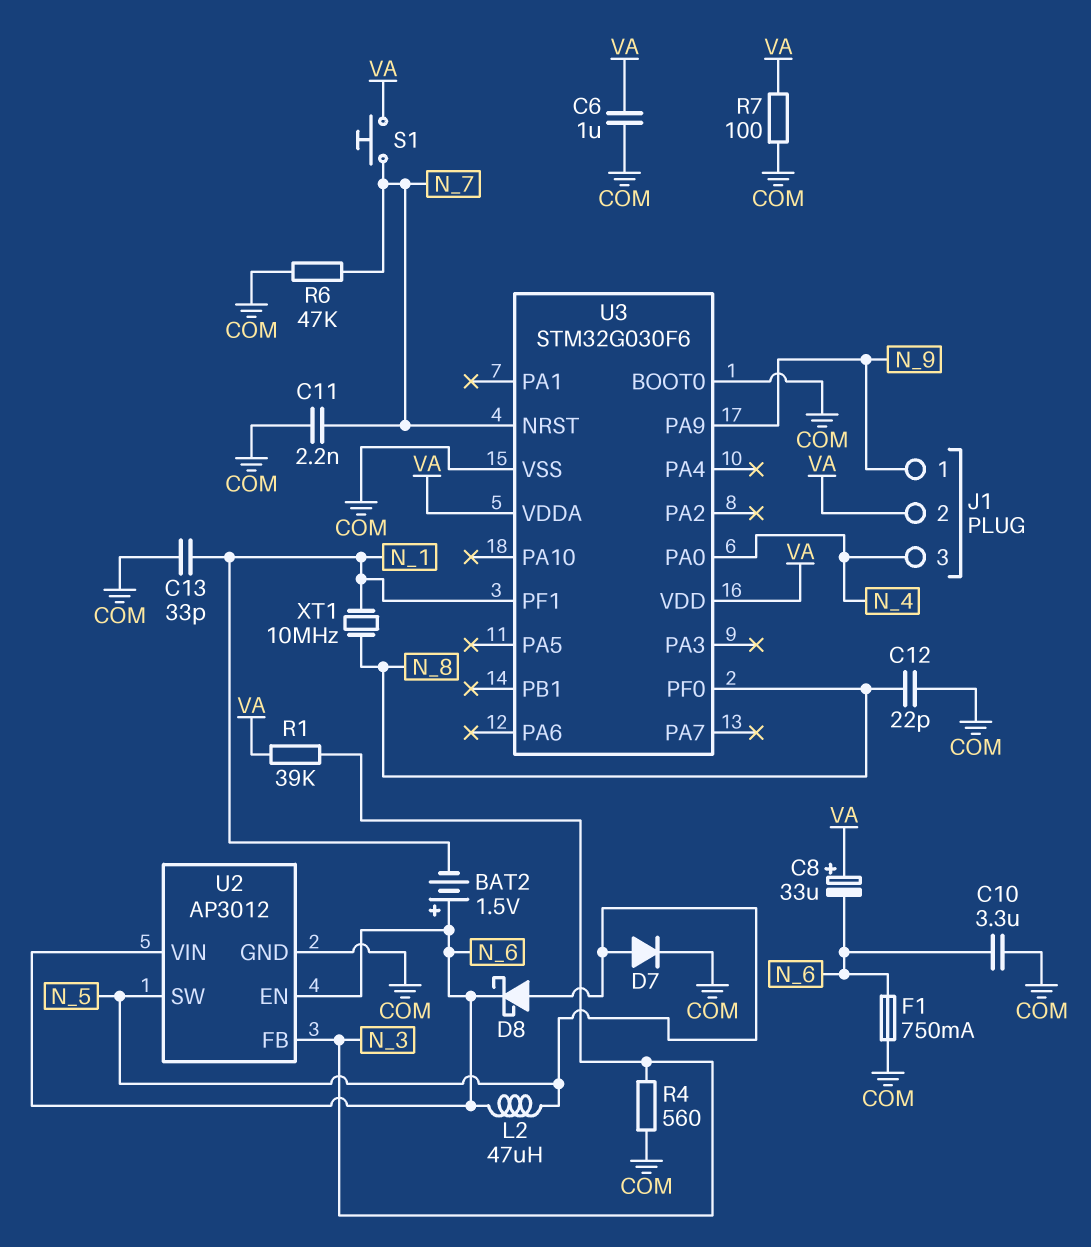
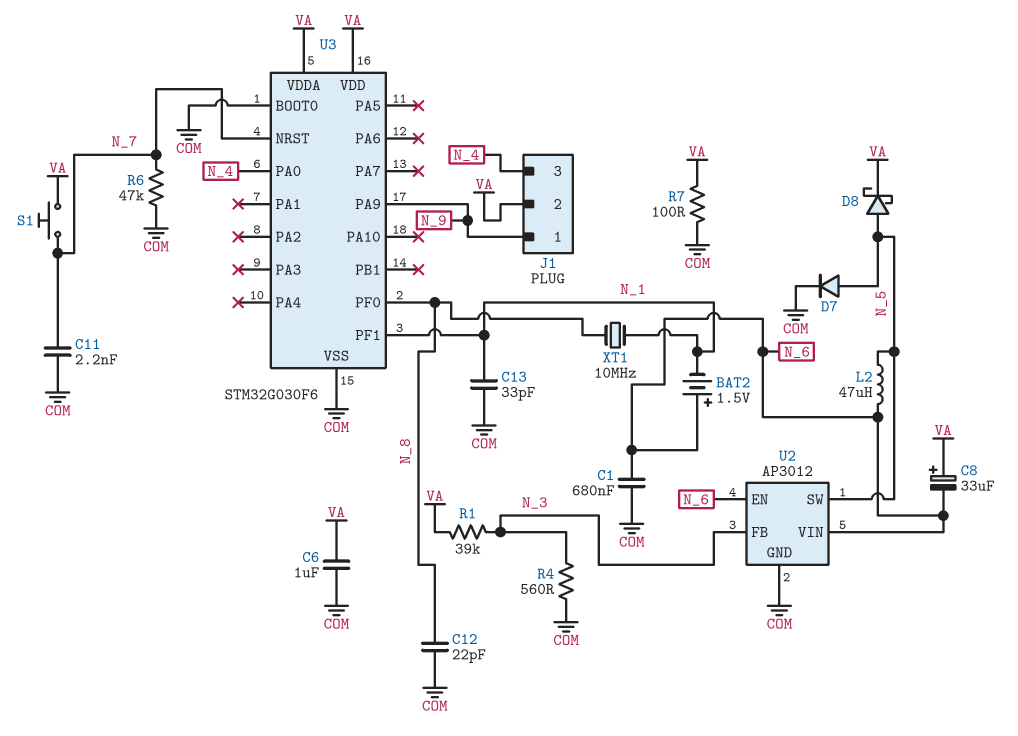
C1: none -> 680nF (COM, N_6)
C10: 3.3uF (COM, N_6) -> none
D8: schottky (A N_5, K N_6) -> schottky (A N_5, K VA)
F1: 750mA (COM, N_6) -> none

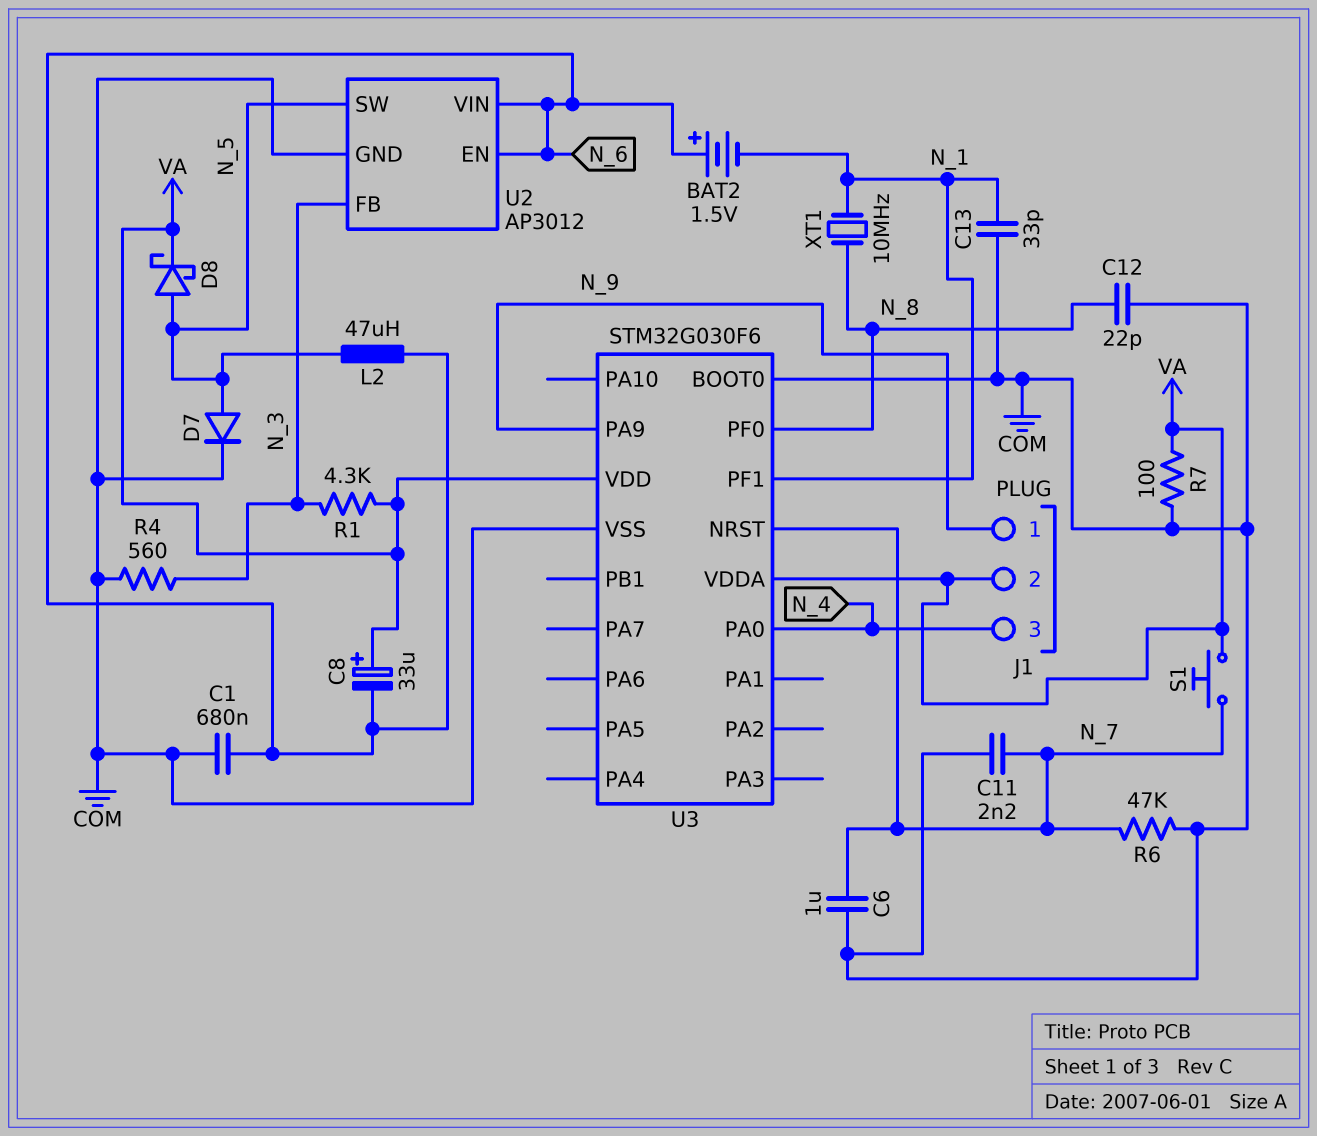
C6: 1uF (COM, VA) -> 1uF (COM, N_7)
R1: 39k (N_3, VA) -> 4.3k (N_3, VA)

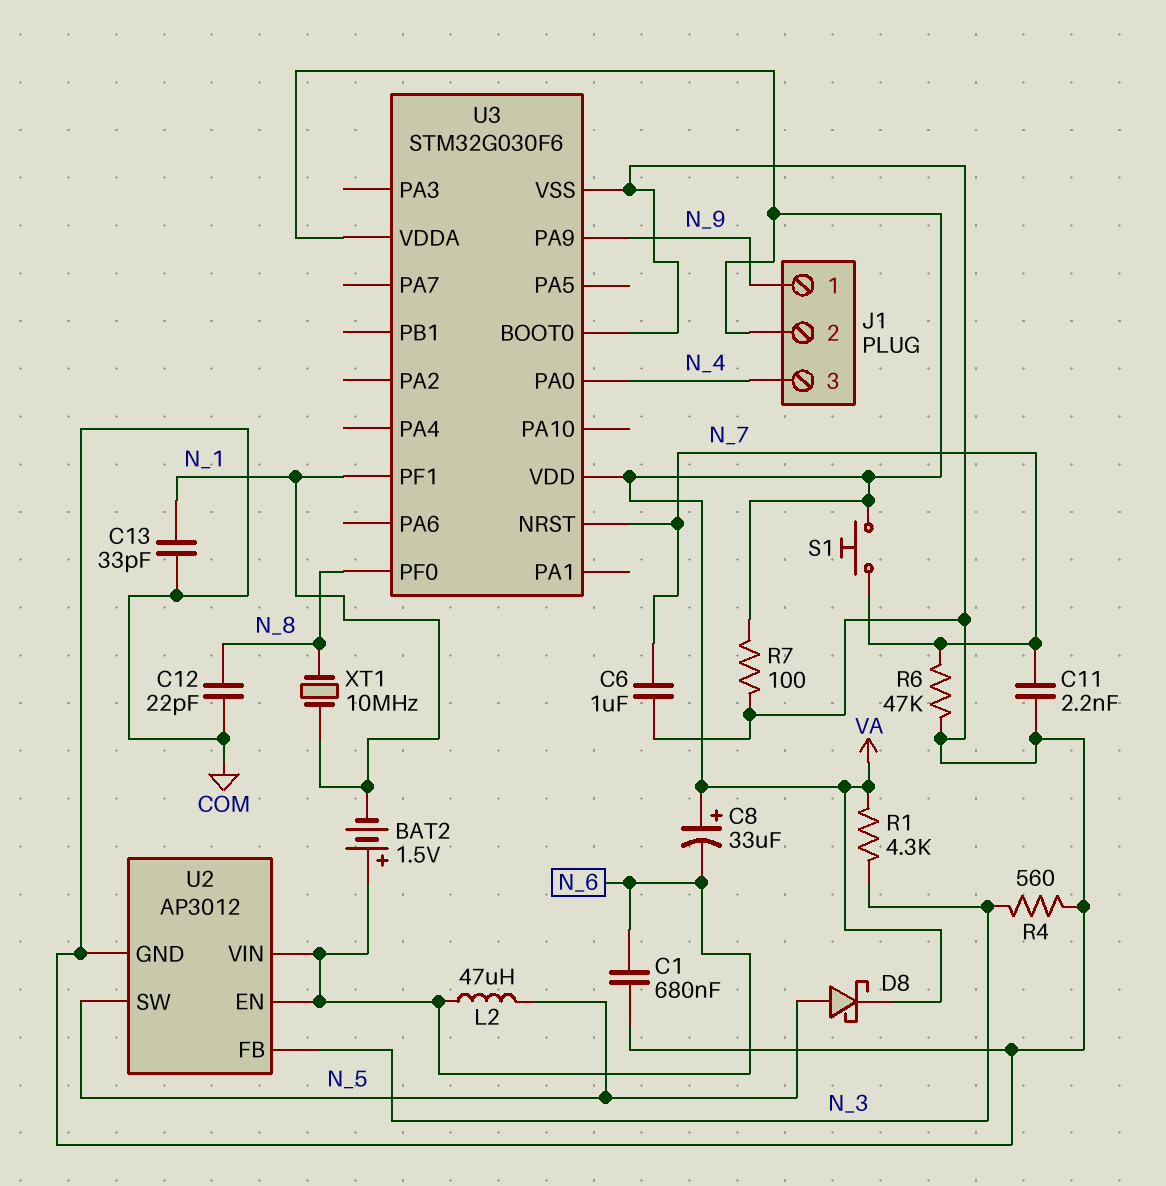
D7: diode (A N_5, K COM) -> none

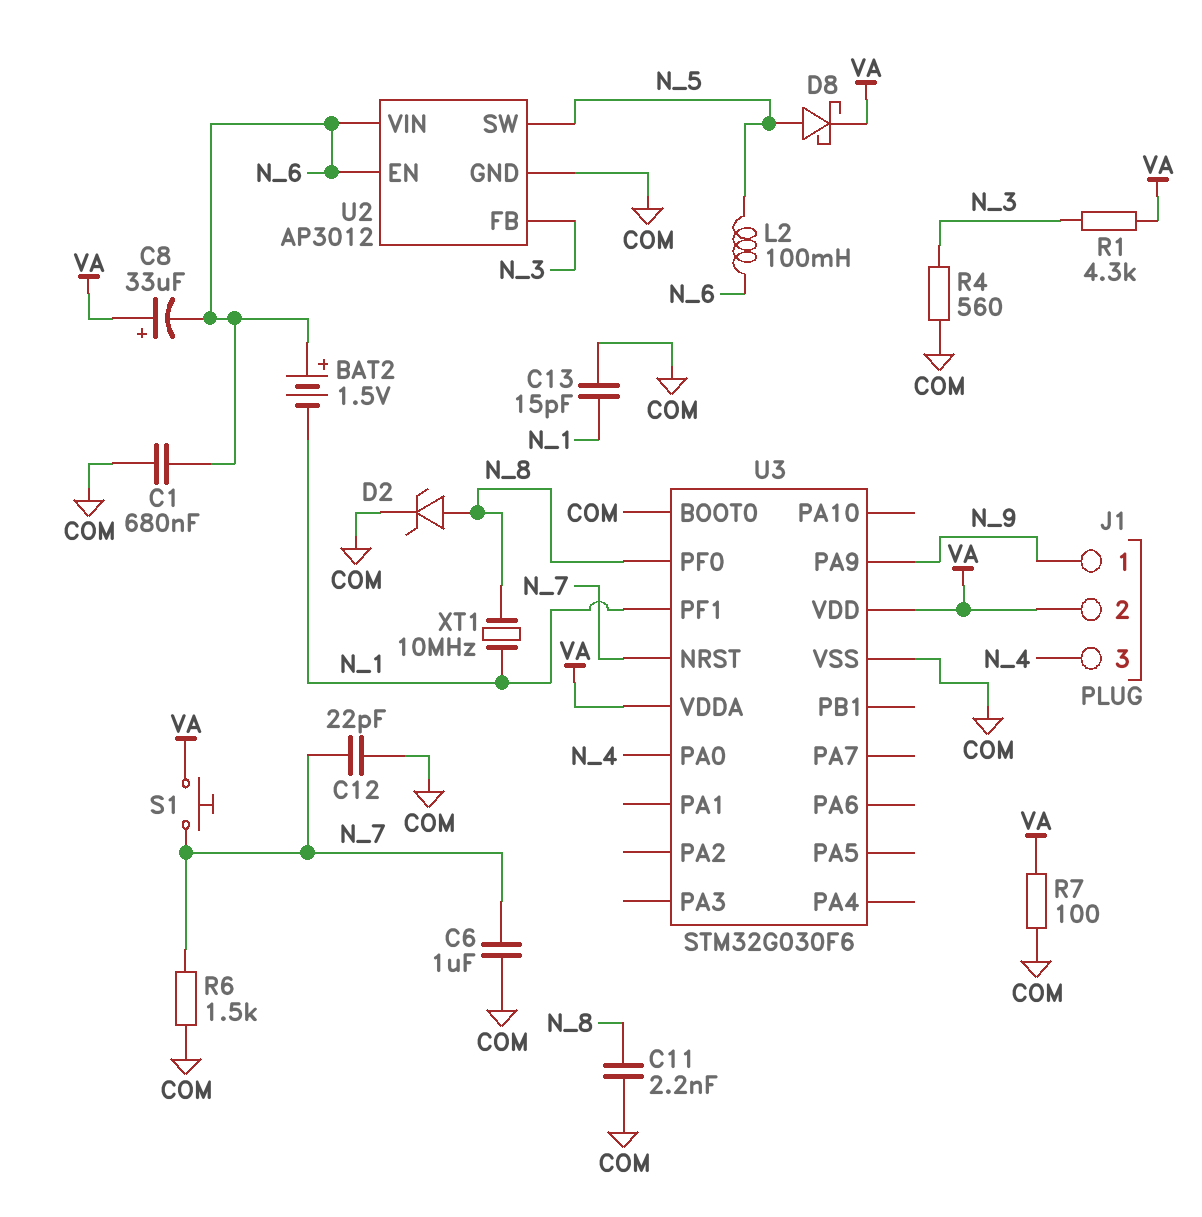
C11: 2.2nF (COM, N_7) -> 2.2nF (COM, N_8)
C12: 22pF (COM, N_8) -> 22pF (COM, N_7)
C13: 33pF (COM, N_1) -> 15pF (COM, N_1)
D2: none -> zener (A N_8, K COM)
L2: 47uH (N_5, N_6) -> 100mH (N_5, N_6)
R6: 47k (COM, N_7) -> 1.5k (COM, N_7)

